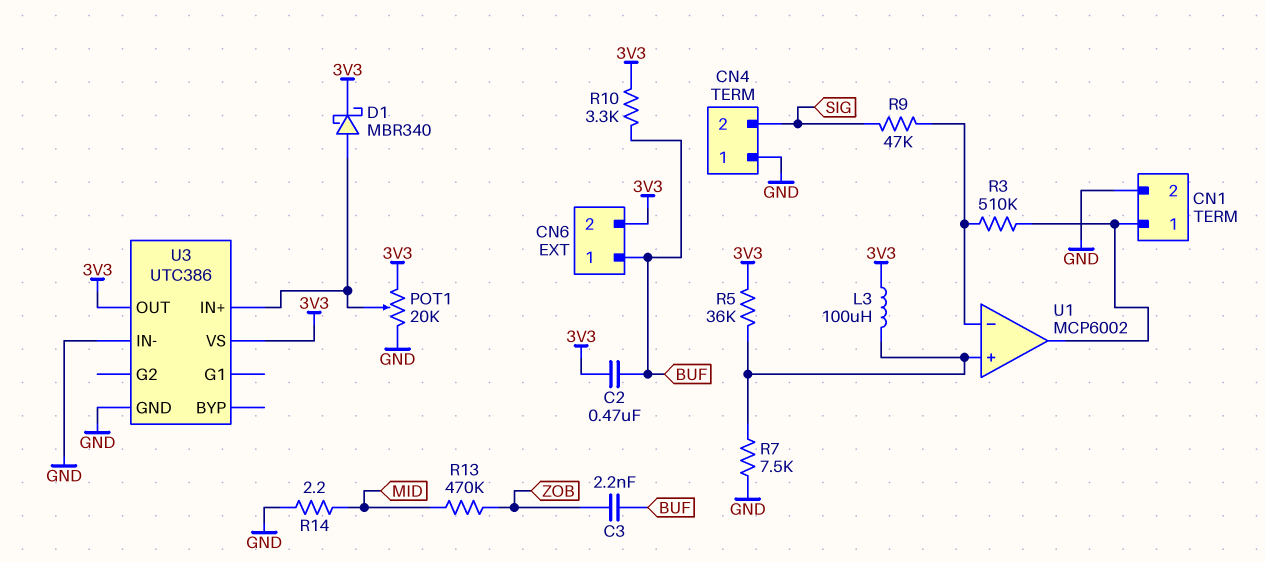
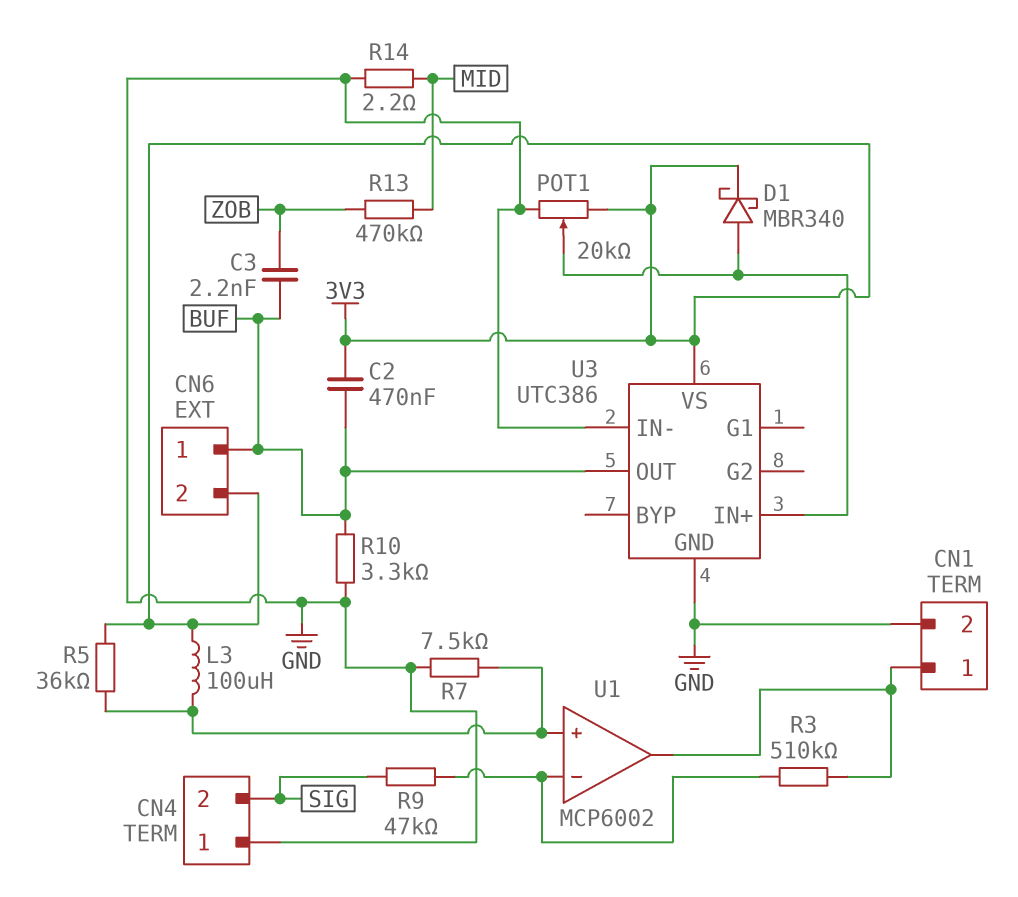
R10: 3.3k (3V3, BUF) -> 3.3k (BUF, GND)
U3 pin OUT: 3V3 -> BUF

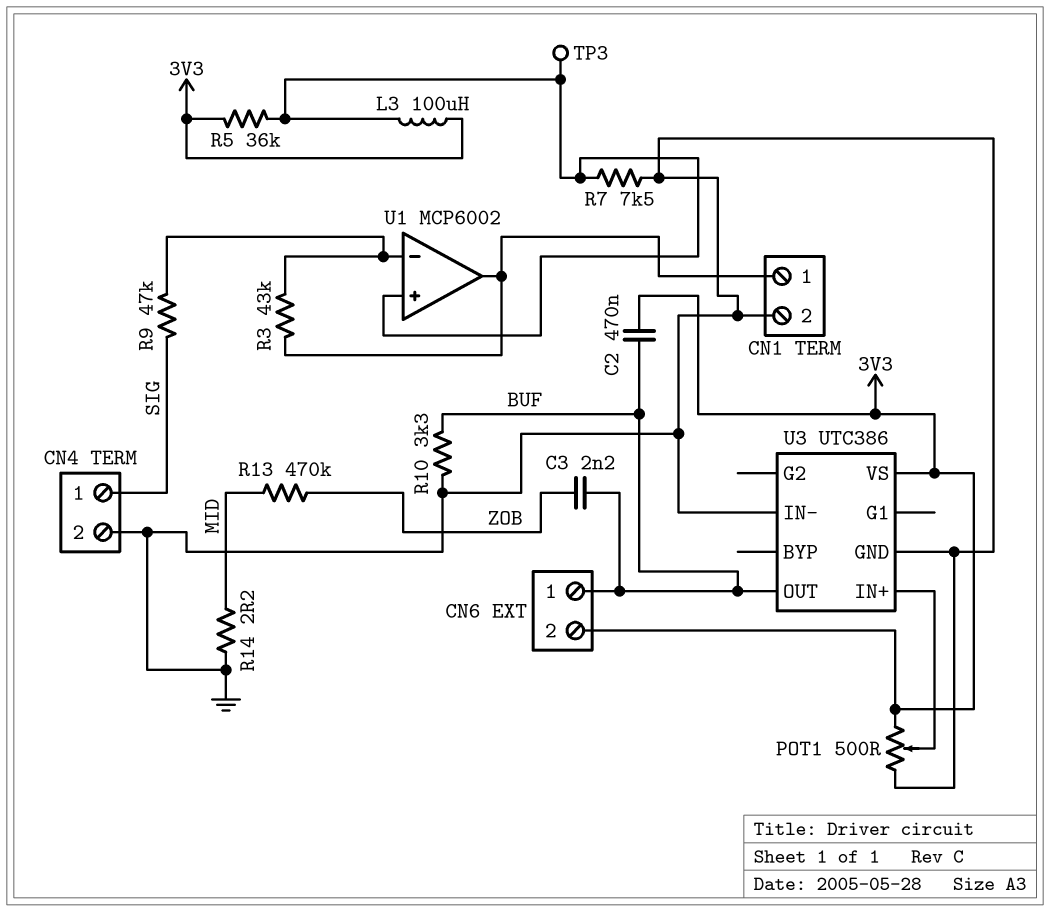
CN4 pin 1: GND -> SIG
CN4 pin 2: SIG -> GND
D1: schottky MBR340 (A U3/IN+, K 3V3) -> none
POT1: 20k (3V3, GND, wiper U3/IN+) -> 500 (3V3, GND, wiper U3/IN+)
R3: 510k (CN1/1, U1/in-) -> 43k (CN1/1, U1/in-)
TP3: none -> test point (U1/in+)

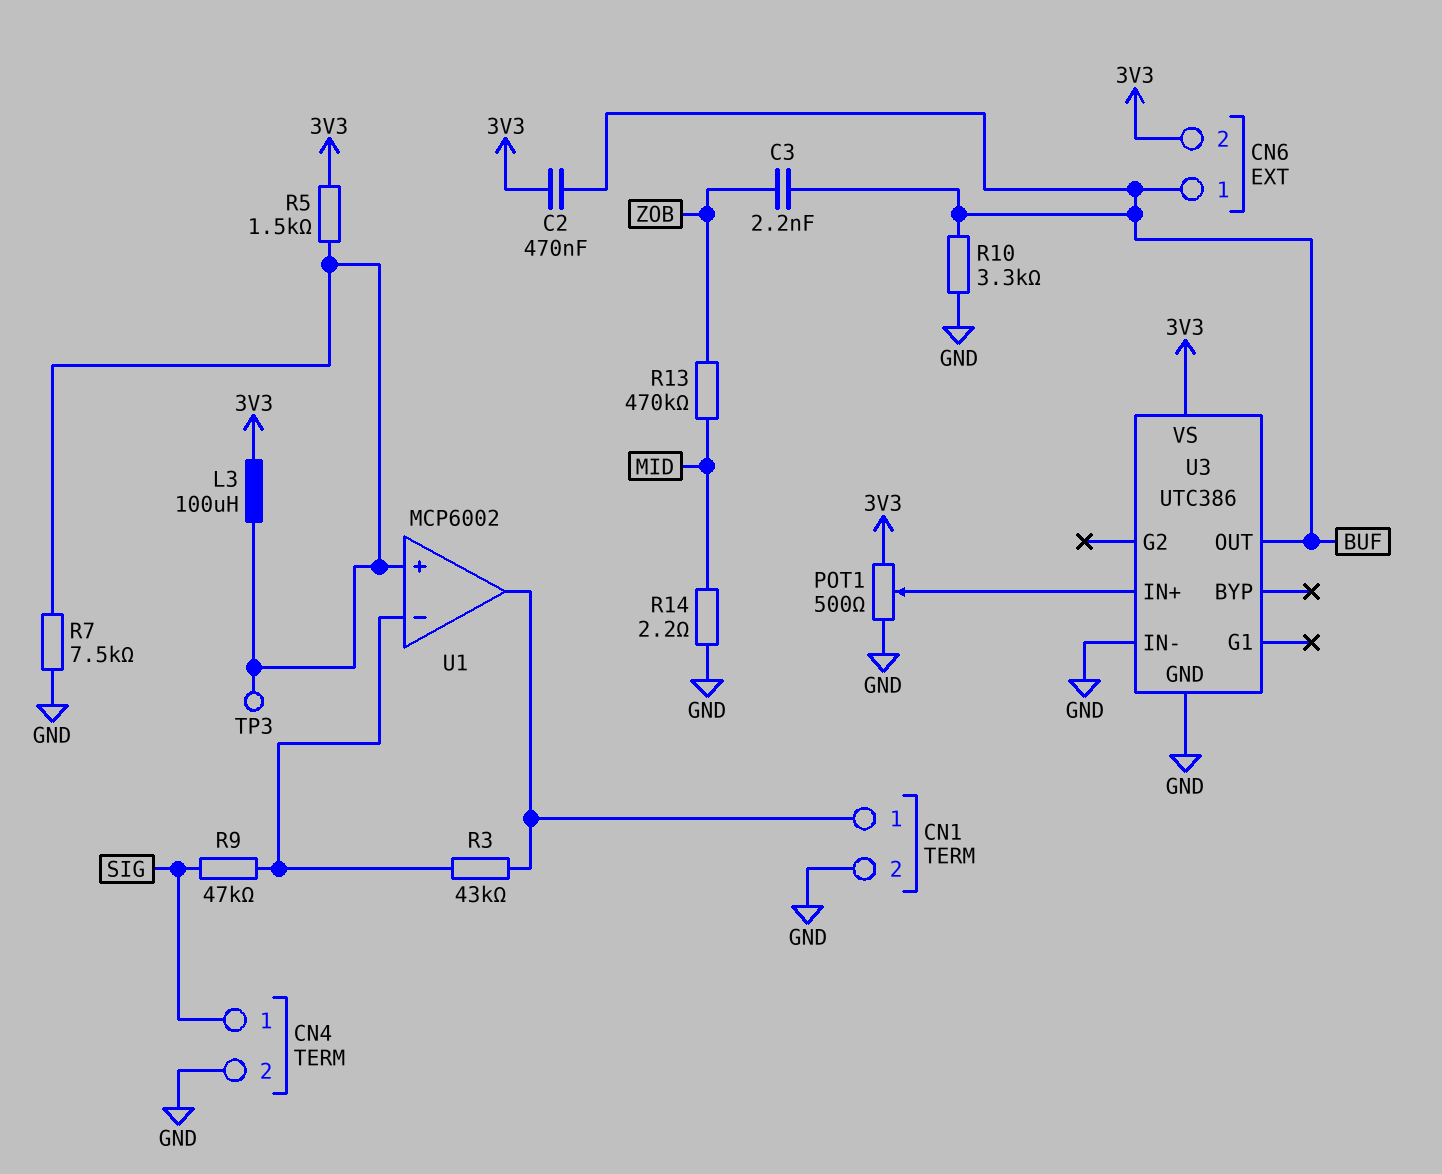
R5: 36k (3V3, U1/in+) -> 1.5k (3V3, U1/in+)

